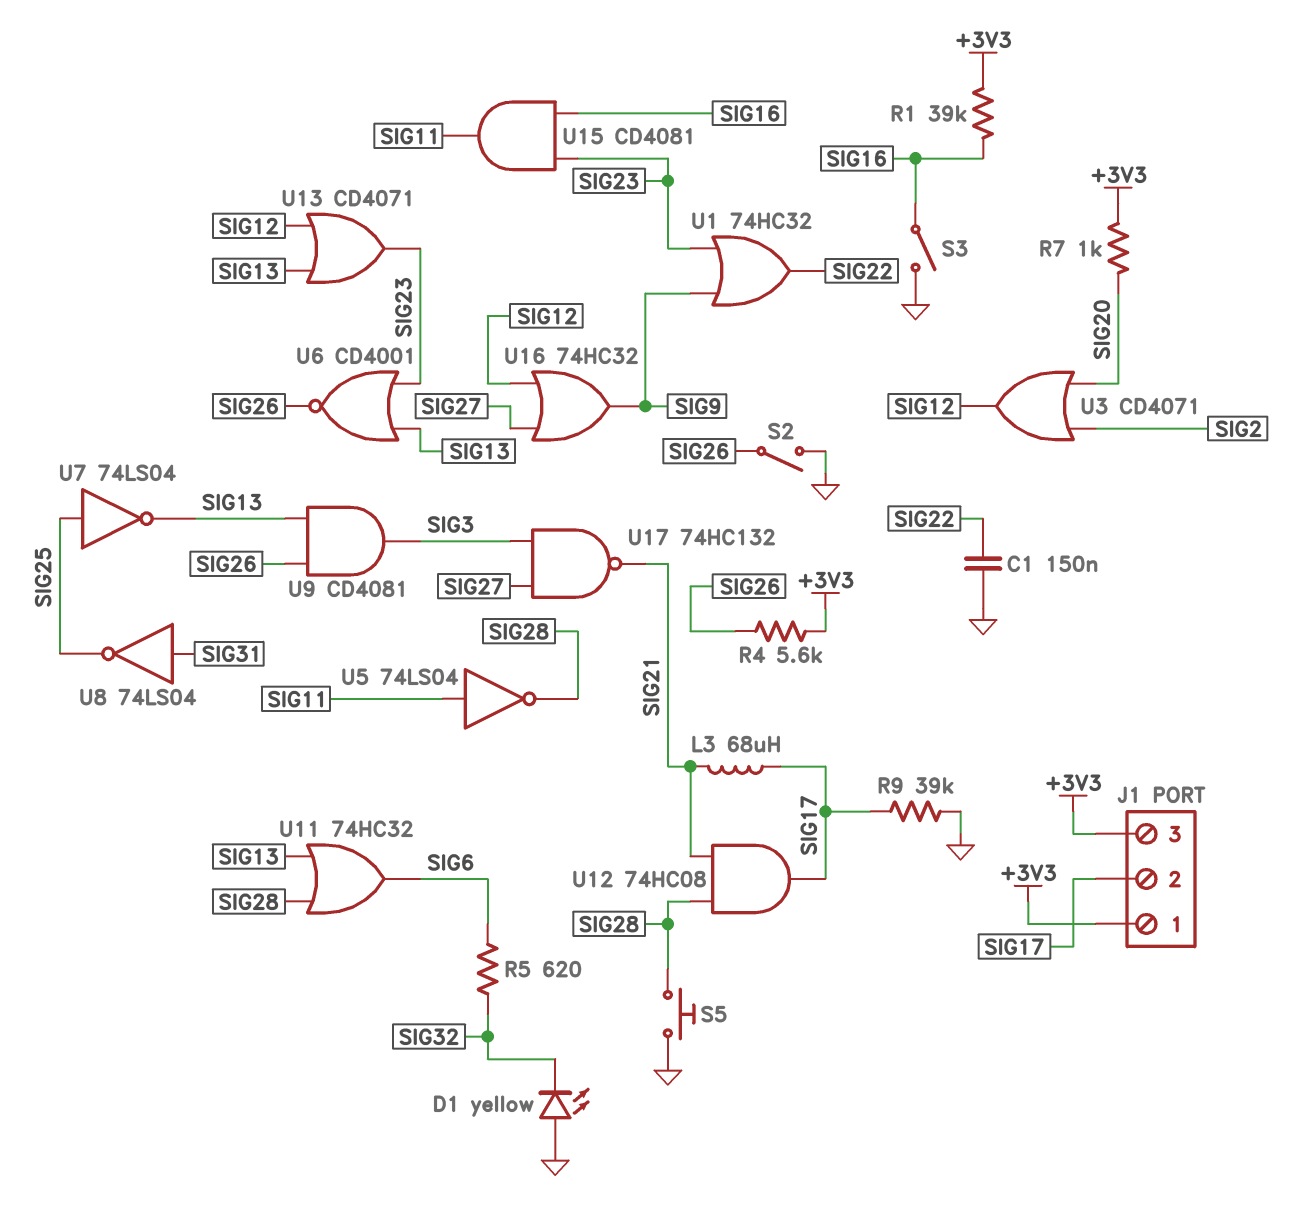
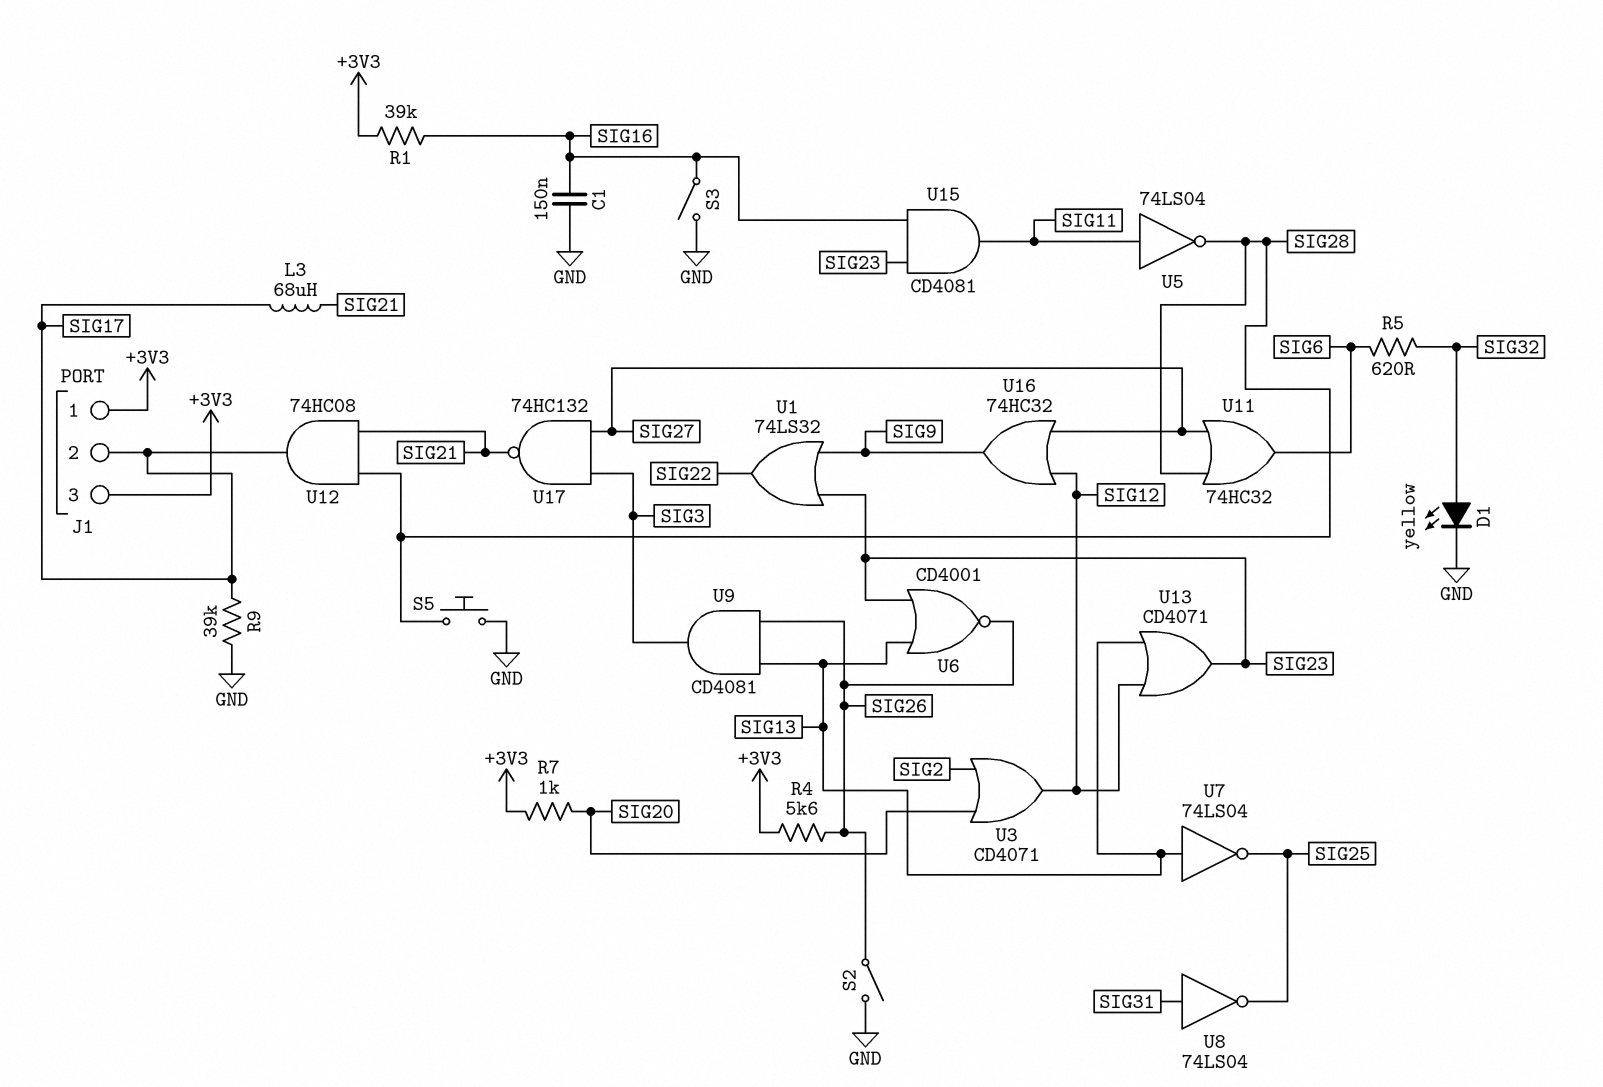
C1: 150nF (GND, SIG22) -> 150nF (GND, SIG16)
D1: LED yellow (A GND, K SIG32) -> LED yellow (A SIG32, K GND)
U1: OR 74HC32 (in SIG9, in SIG23, out SIG22) -> OR 74LS32 (in SIG9, in SIG23, out SIG22)
U7: NOT 74LS04 (in SIG25, out SIG13) -> NOT 74LS04 (in SIG13, out SIG25)
U11: OR 74HC32 (in SIG13, in SIG28, out SIG6) -> OR 74HC32 (in SIG27, in SIG28, out SIG6)

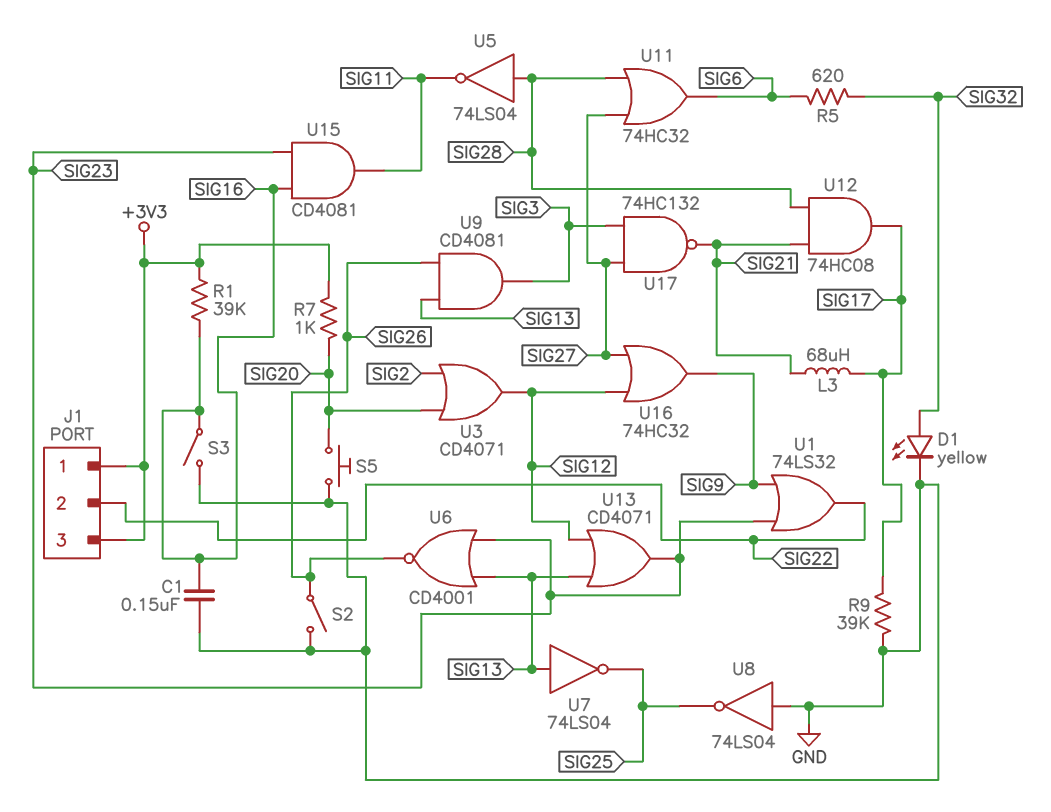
J1 pin 2: SIG17 -> SIG22
R4: 5.6k (+3V3, SIG26) -> none
S5: button (GND, SIG28) -> button (GND, SIG20)
U5: NOT 74LS04 (in SIG11, out SIG28) -> NOT 74LS04 (in SIG28, out SIG11)
U8: NOT 74LS04 (in SIG31, out SIG25) -> NOT 74LS04 (in GND, out SIG25)

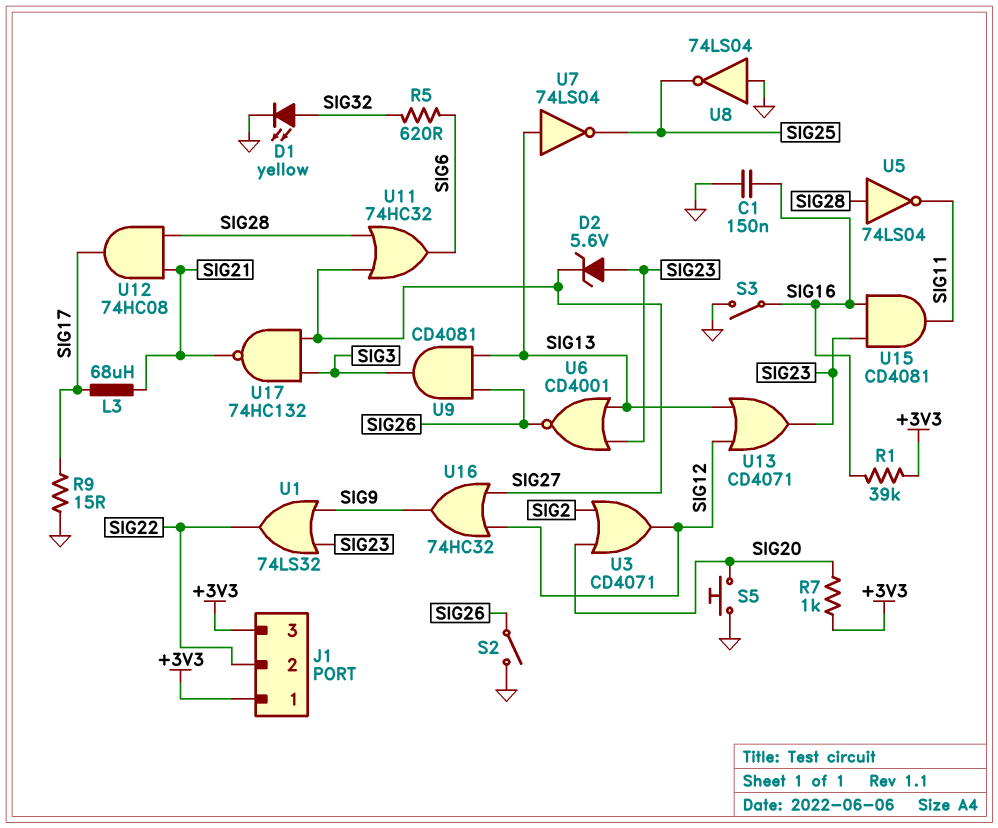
D2: none -> zener 5.6V (A SIG23, K SIG27)
R9: 39k (GND, SIG17) -> 15 (GND, SIG17)

